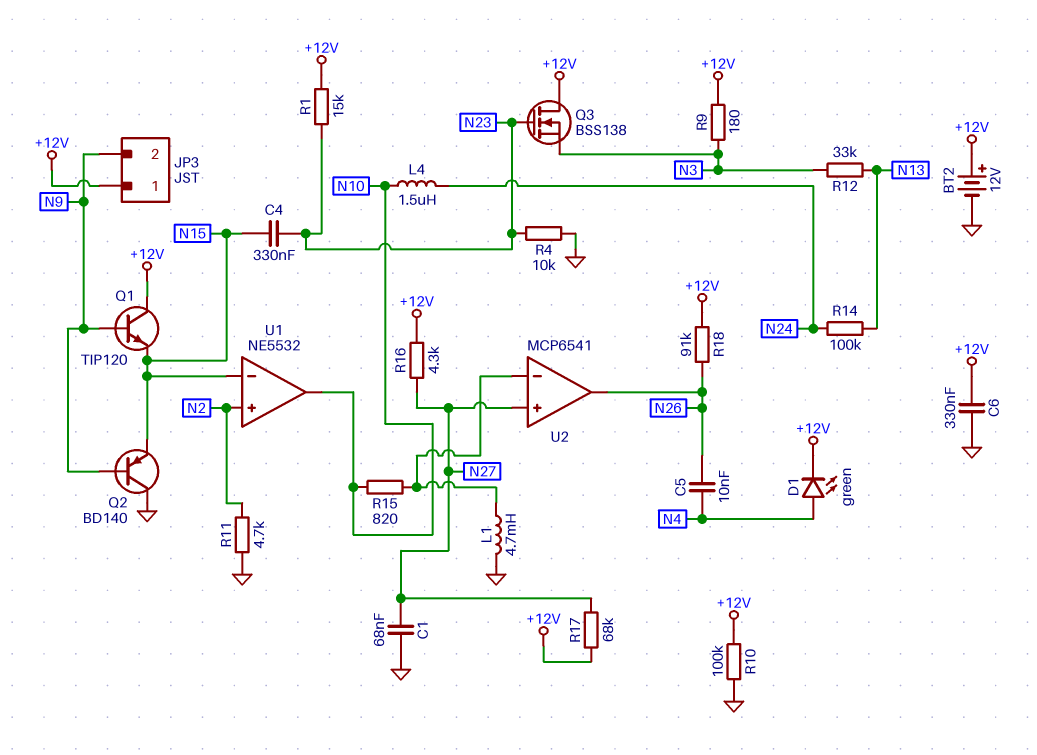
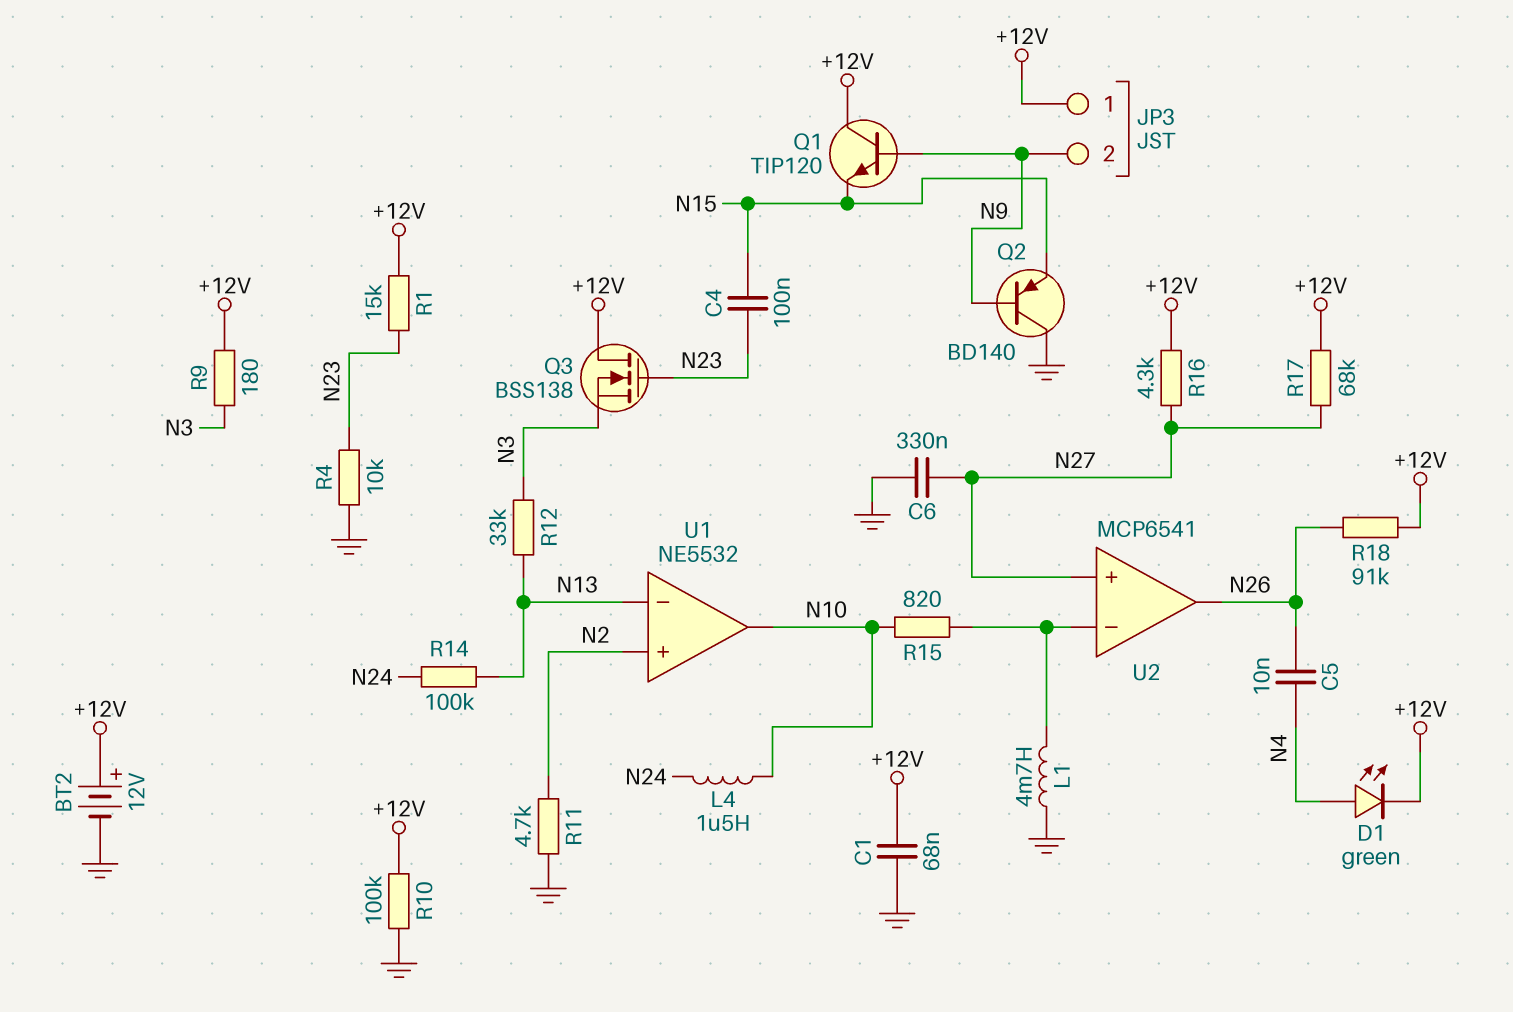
C1: 68nF (GND, N27) -> 68nF (+12V, GND)
C4: 330nF (N15, N23) -> 100nF (N15, N23)
C6: 330nF (+12V, GND) -> 330nF (GND, N27)
U1 pin in-: N15 -> N13

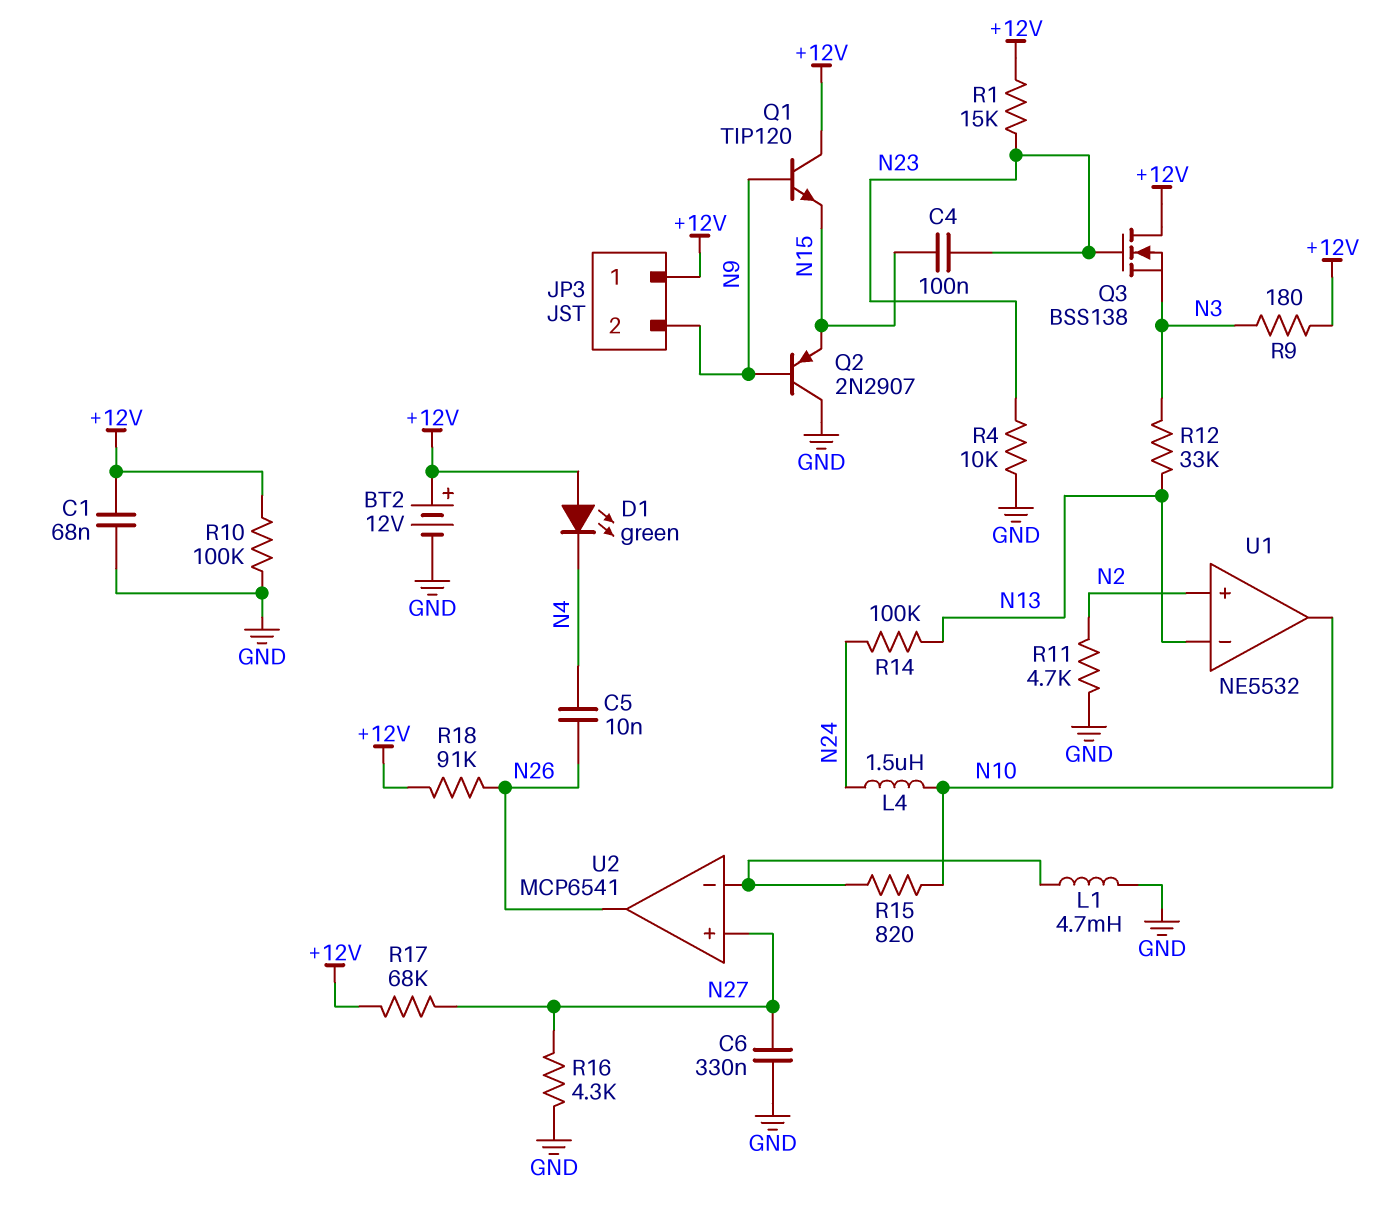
D1: LED green (A N4, K +12V) -> LED green (A +12V, K N4)
Q2: PNP BD140 (B N9, C GND, E N15) -> PNP 2N2907 (B N9, C GND, E N15)
R16: 4.3k (+12V, N27) -> 4.3k (GND, N27)

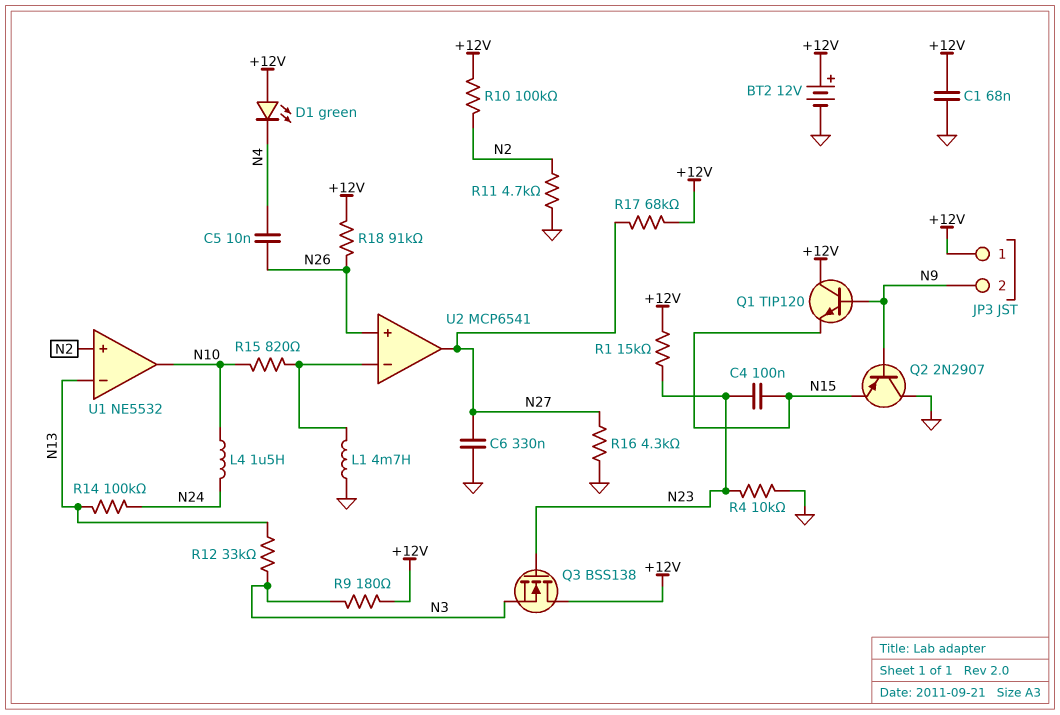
R10: 100k (+12V, GND) -> 100k (+12V, N2)
U2 pin in+: N27 -> N26
U2 pin out: N26 -> N27

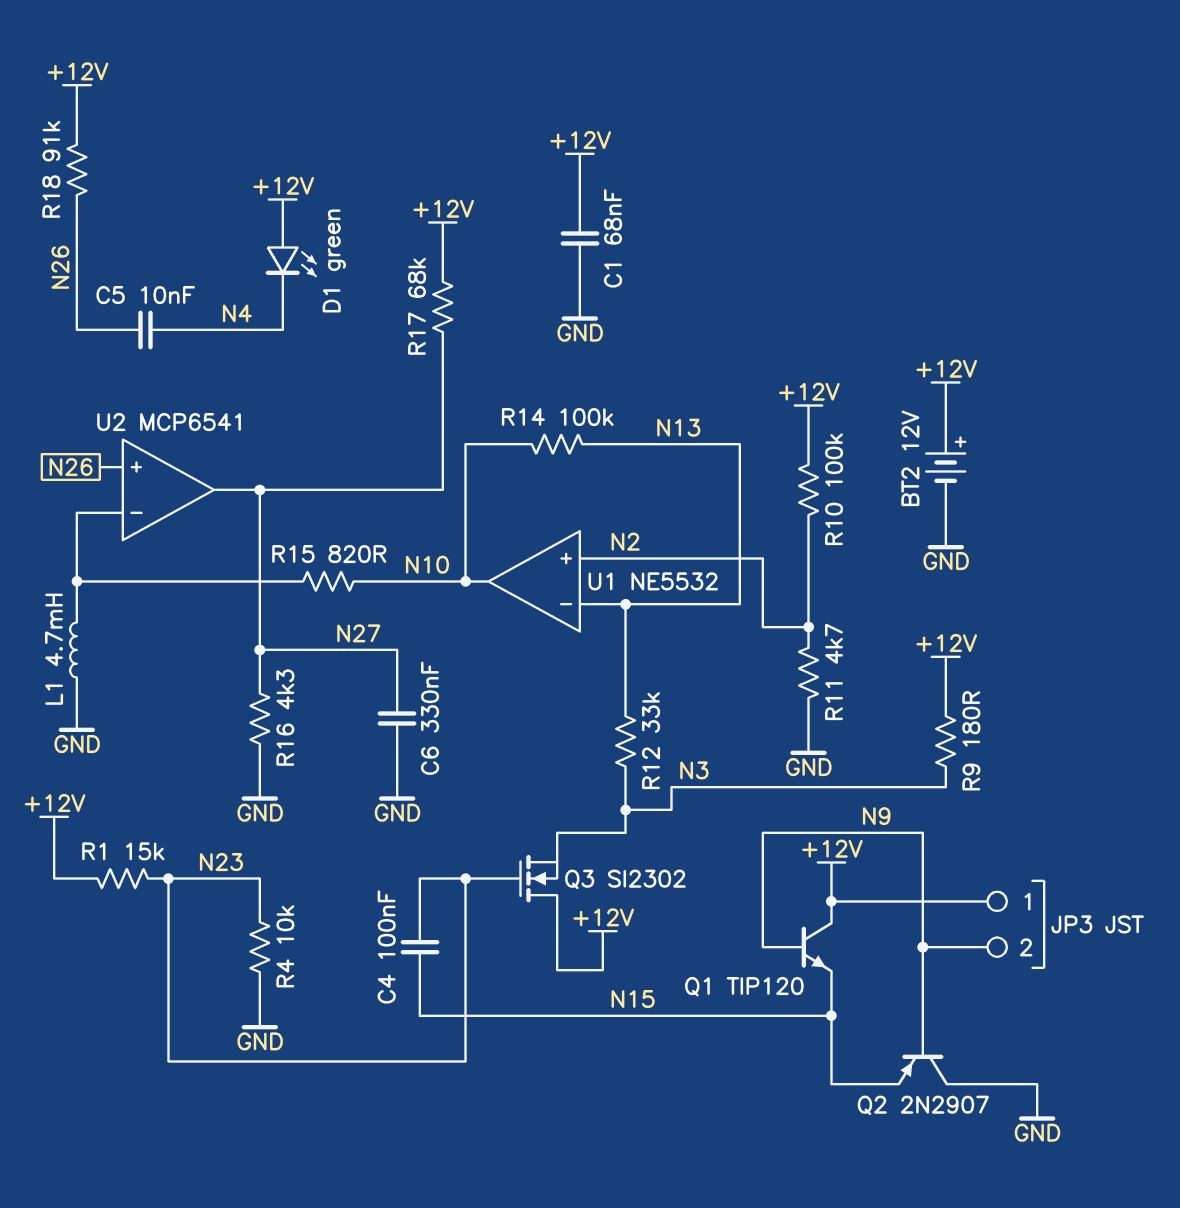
L4: 1.5uH (N10, N24) -> none
Q3: NMOS BSS138 (G N23, D +12V, S N3) -> NMOS SI2302 (G N23, D +12V, S N3)
R14: 100k (N13, N24) -> 100k (N10, N13)

